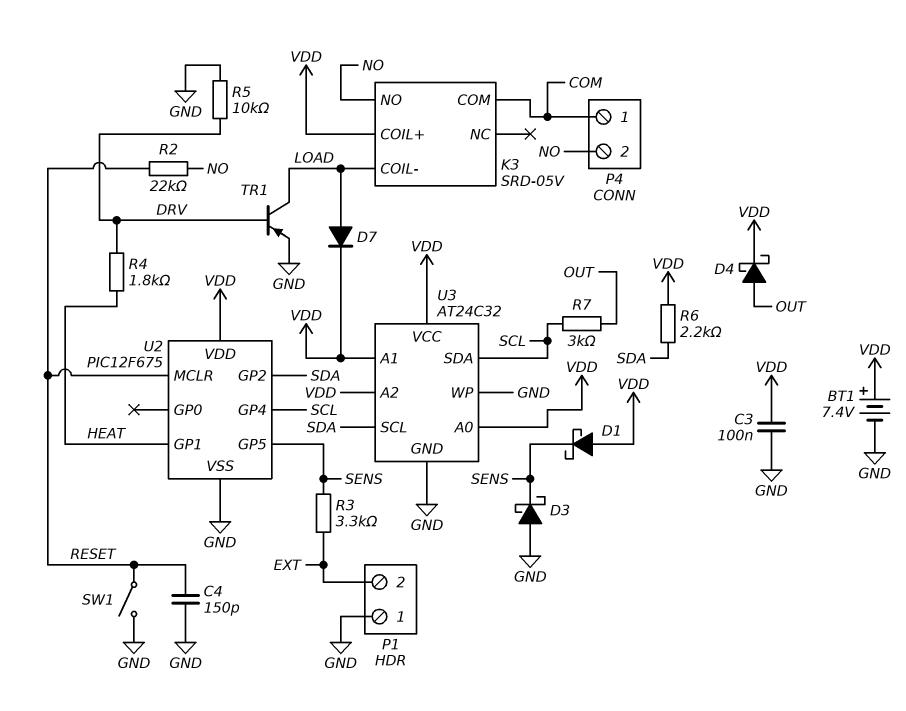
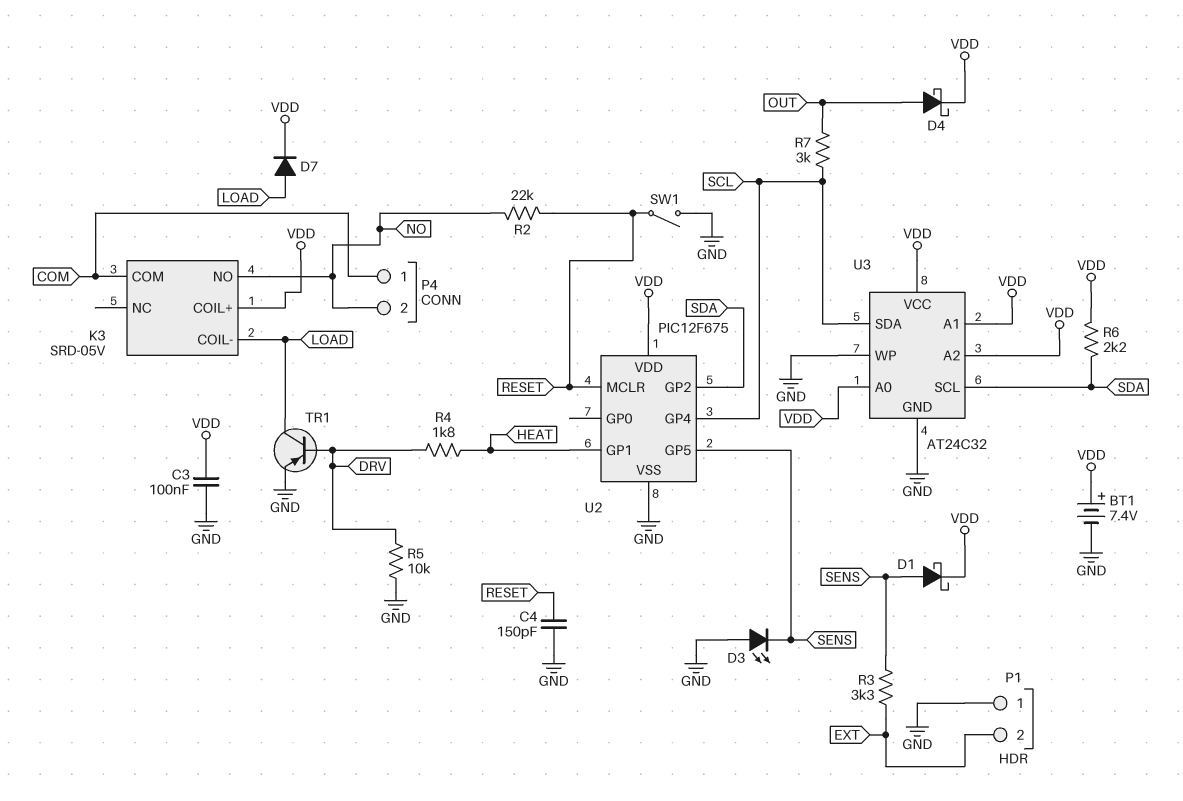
D1: schottky (A VDD, K SENS) -> schottky (A SENS, K VDD)
D3: schottky (A GND, K SENS) -> LED (A GND, K SENS)

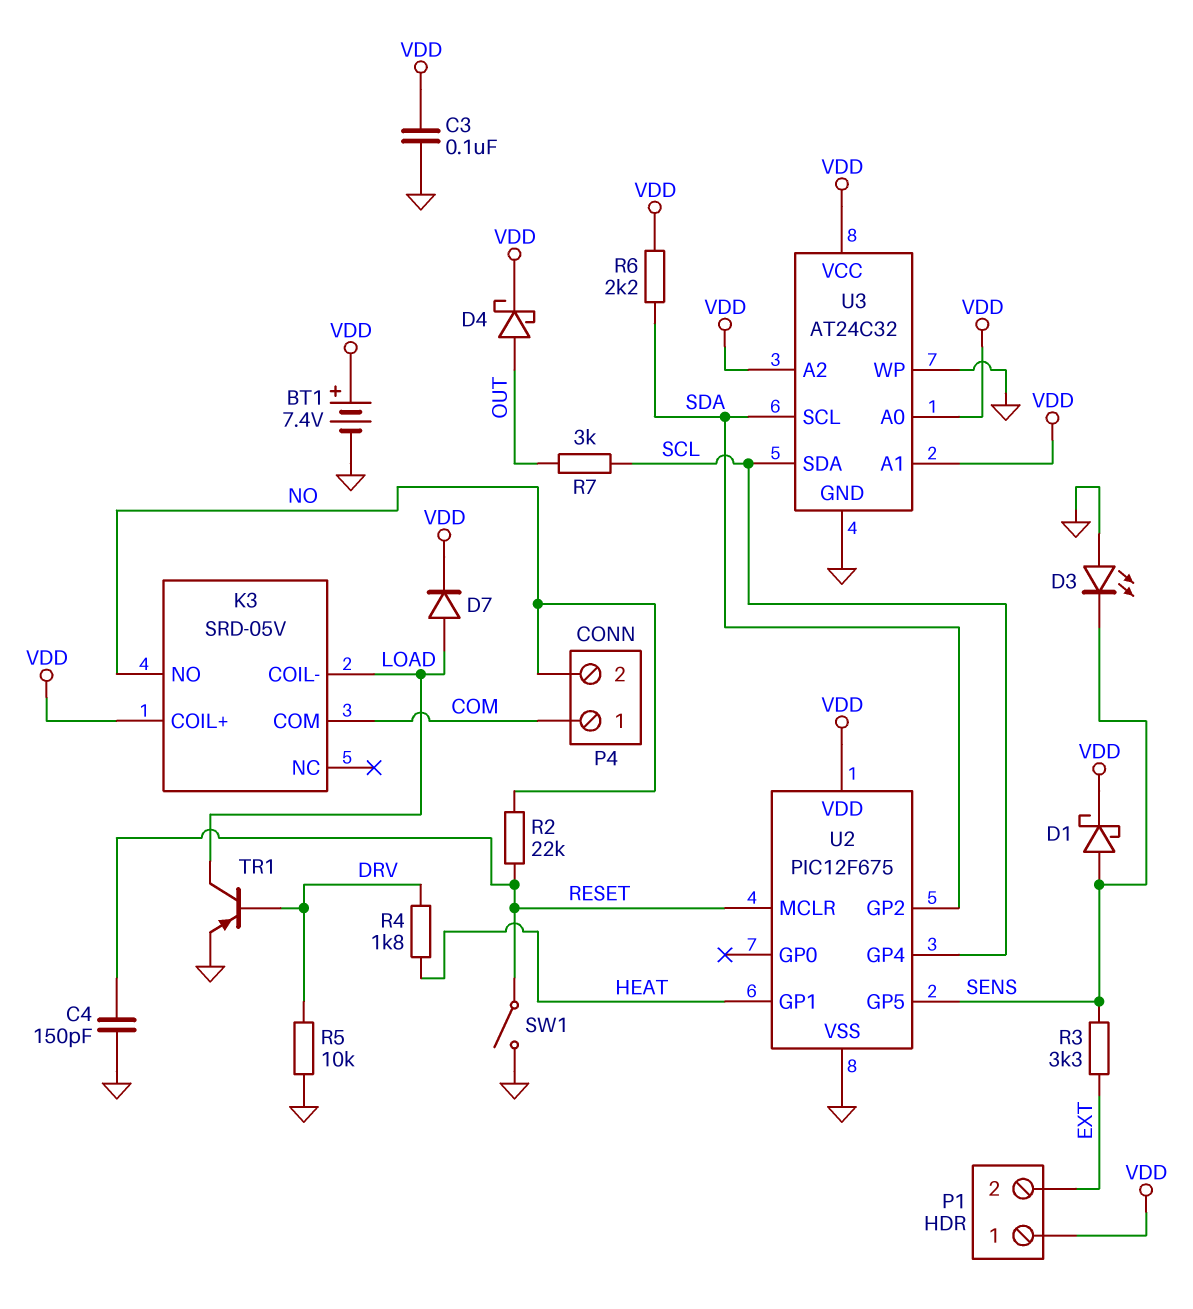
P1 pin 1: GND -> VDD

